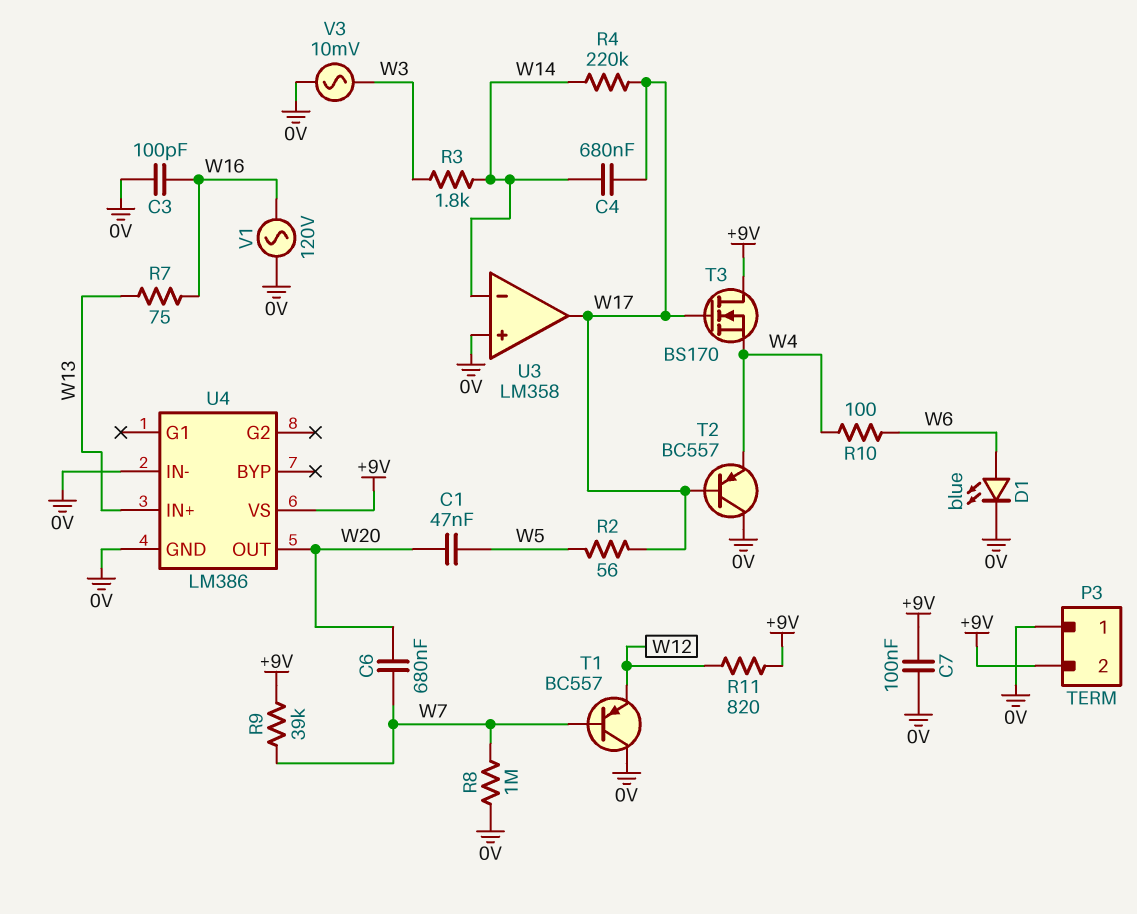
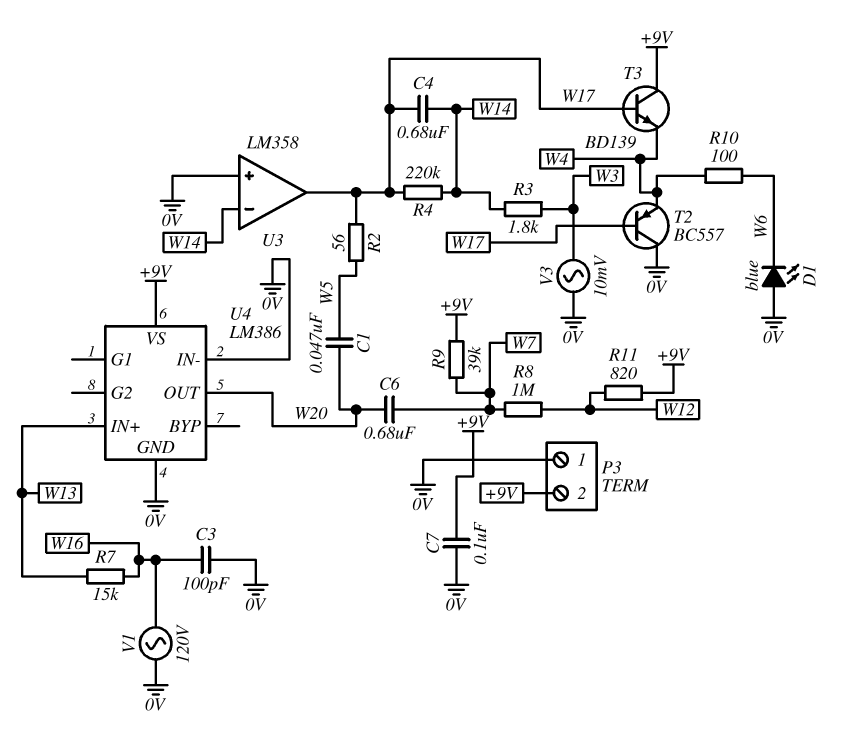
D1: LED blue (A W6, K 0V) -> LED blue (A 0V, K W6)
R7: 75 (W13, W16) -> 15k (W13, W16)
R8: 1M (0V, W7) -> 1M (W7, W12)
T1: PNP BC557 (B W7, C 0V, E W12) -> none
T3: NMOS BS170 (G W17, D +9V, S W4) -> NPN BD139 (B W17, C +9V, E W4)

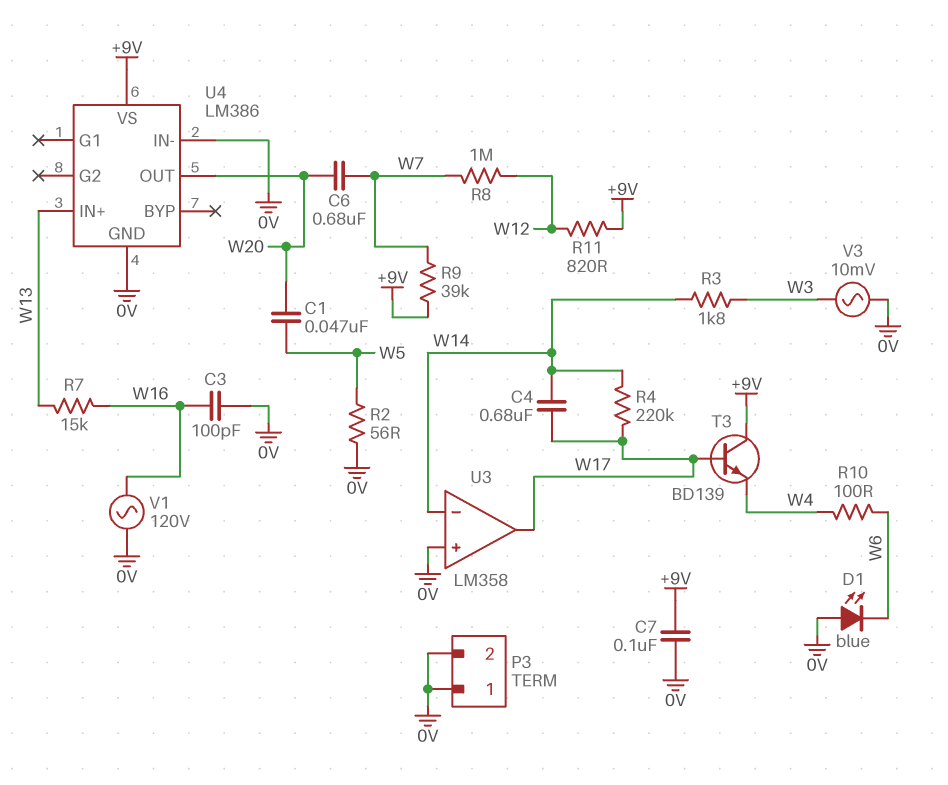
P3 pin 2: +9V -> 0V
R2: 56 (W5, W17) -> 56 (0V, W5)
T2: PNP BC557 (B W17, C 0V, E W4) -> none

